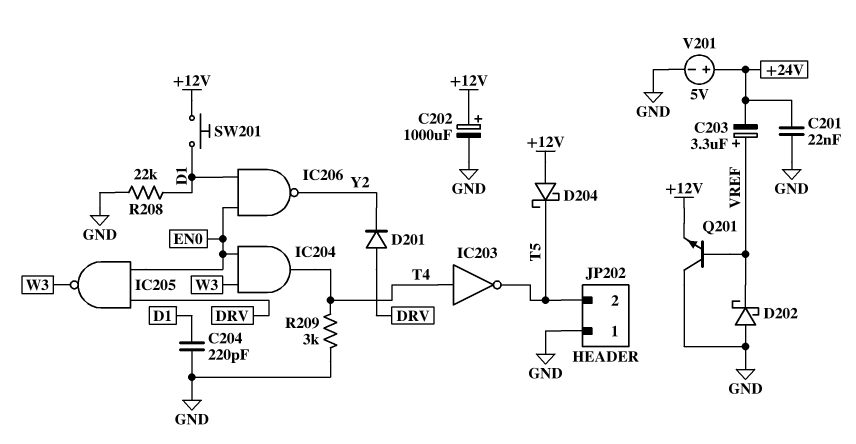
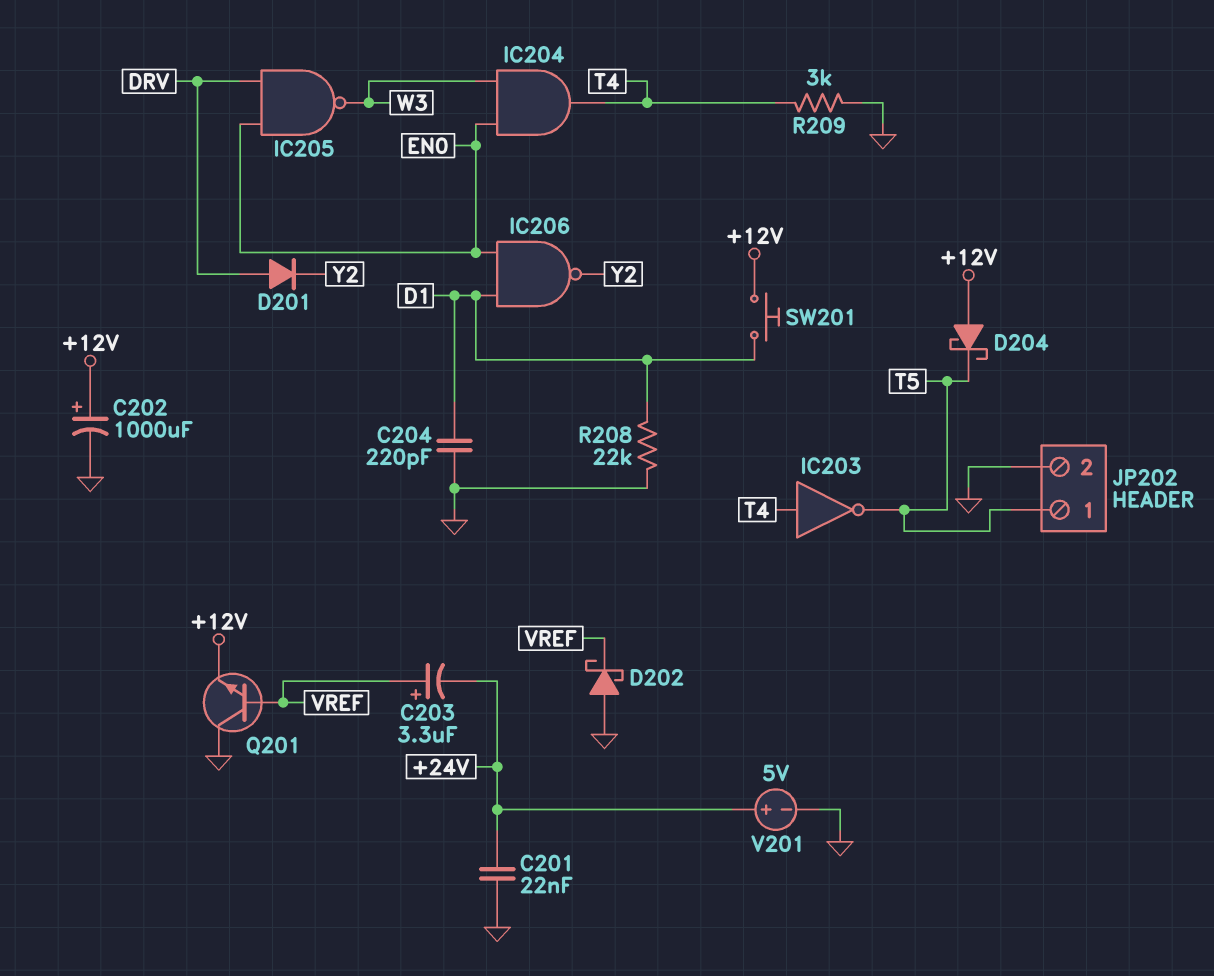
JP202 pin 1: GND -> T5
JP202 pin 2: T5 -> GND

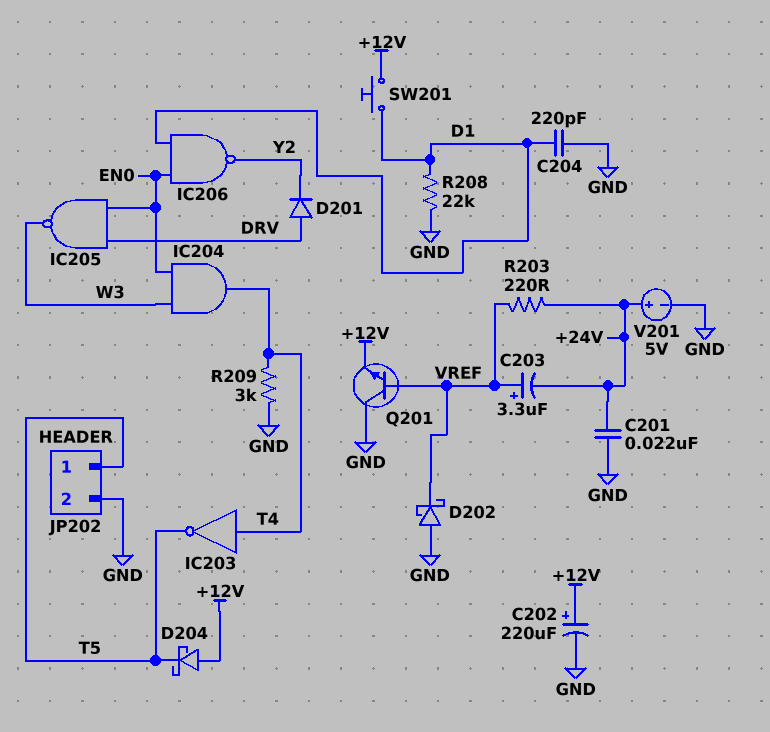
C202: 1000uF (plus +12V, minus GND) -> 220uF (plus +12V, minus GND)
R203: none -> 220 (+24V, VREF)

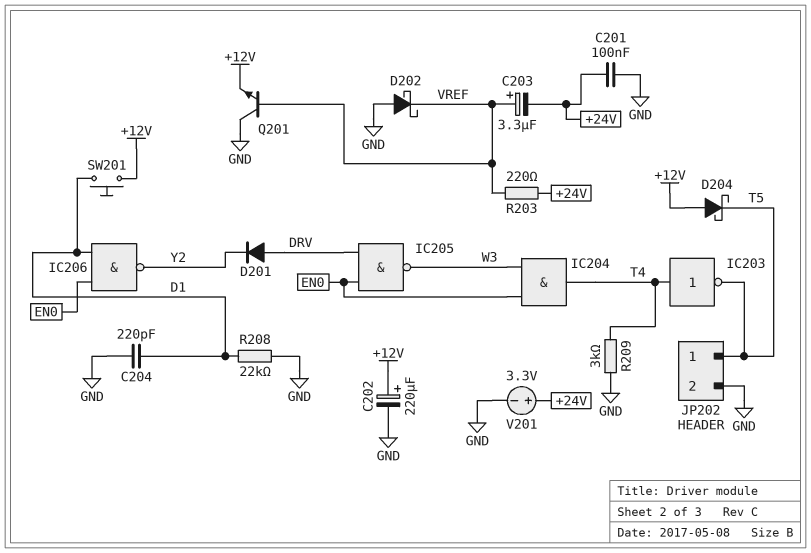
C201: 22nF (+24V, GND) -> 100nF (+24V, GND)
V201: 5V (plus +24V, minus GND) -> 3.3V (plus +24V, minus GND)

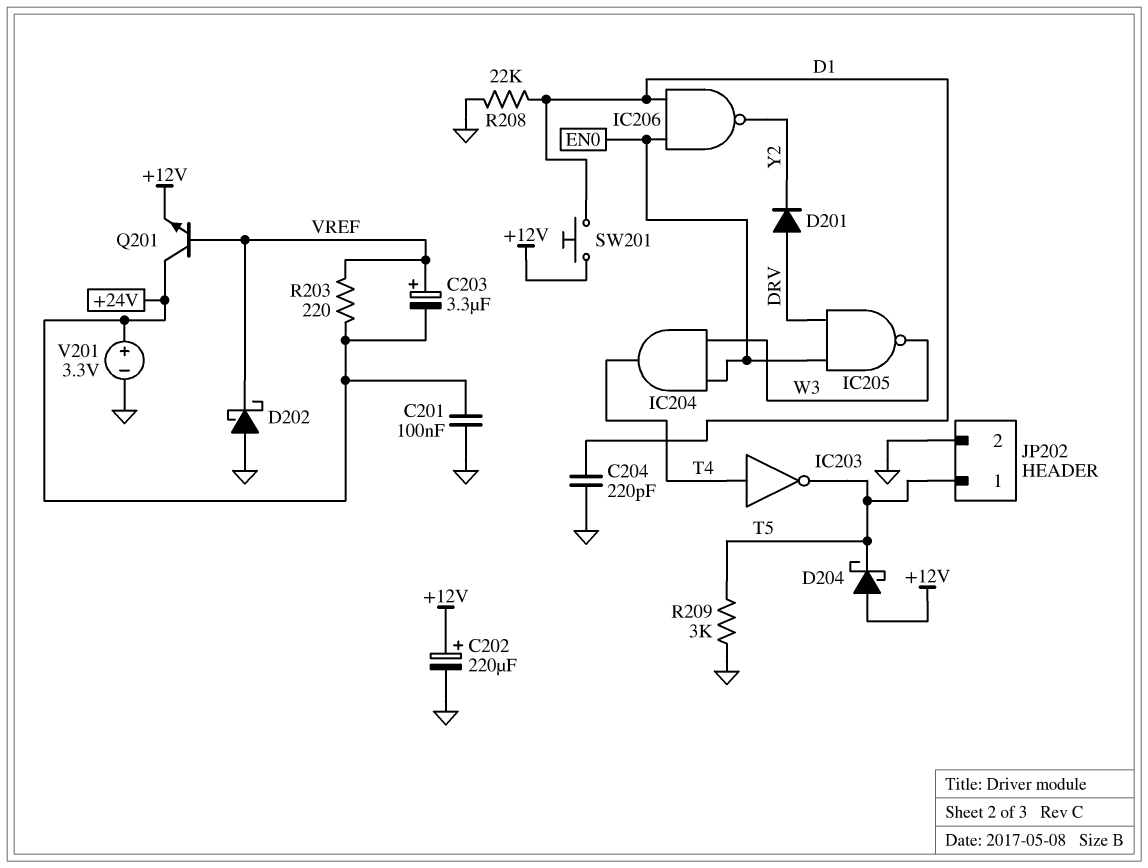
Q201: NPN (B VREF, C GND, E +12V) -> NPN (B VREF, C +24V, E +12V)
R209: 3k (GND, T4) -> 3k (GND, T5)

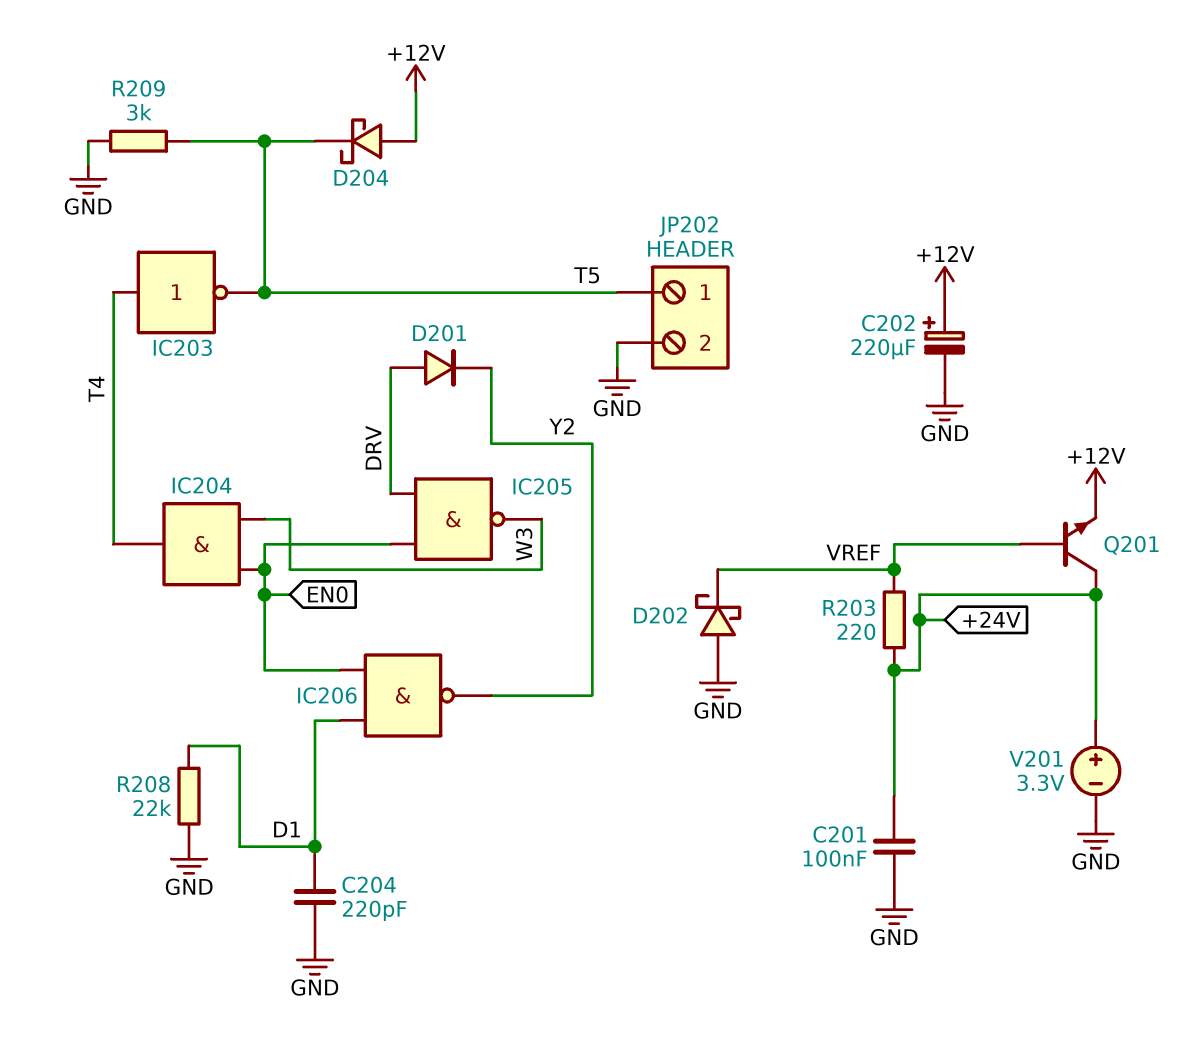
C203: 3.3uF (plus VREF, minus +24V) -> none
SW201: button (+12V, D1) -> none

